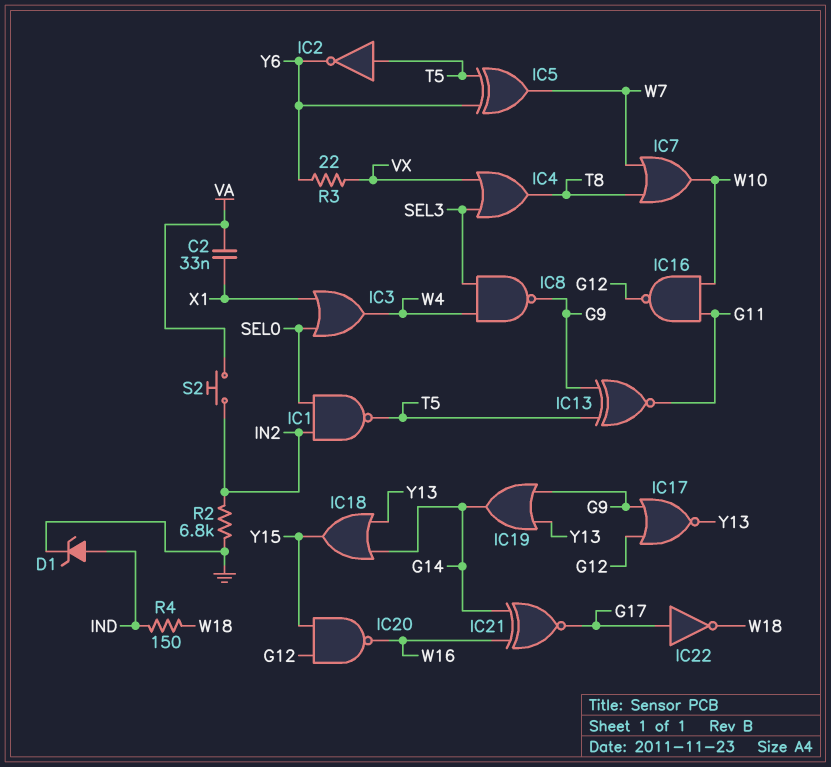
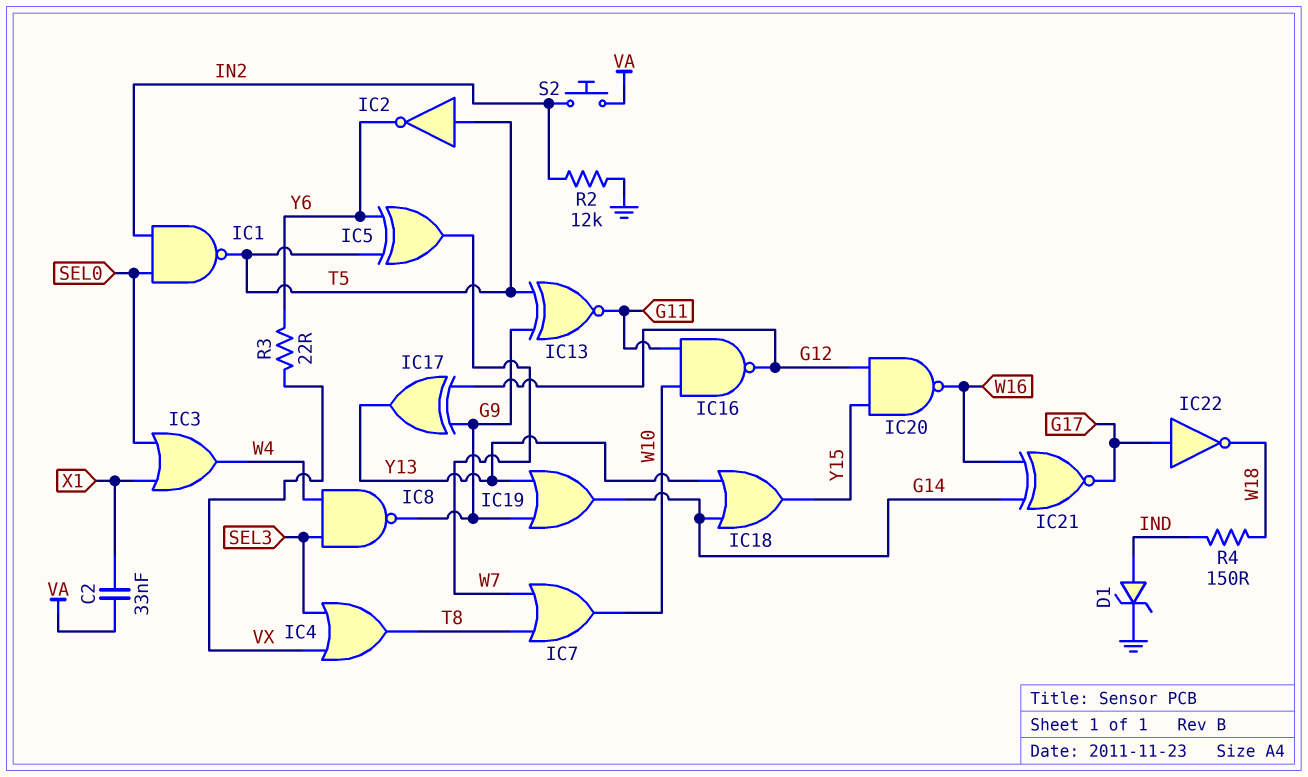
IC17: NOR (in G9, in G12, out Y13) -> XOR (in G9, in G12, out Y13)
R2: 6.8k (GND, IN2) -> 12k (GND, IN2)

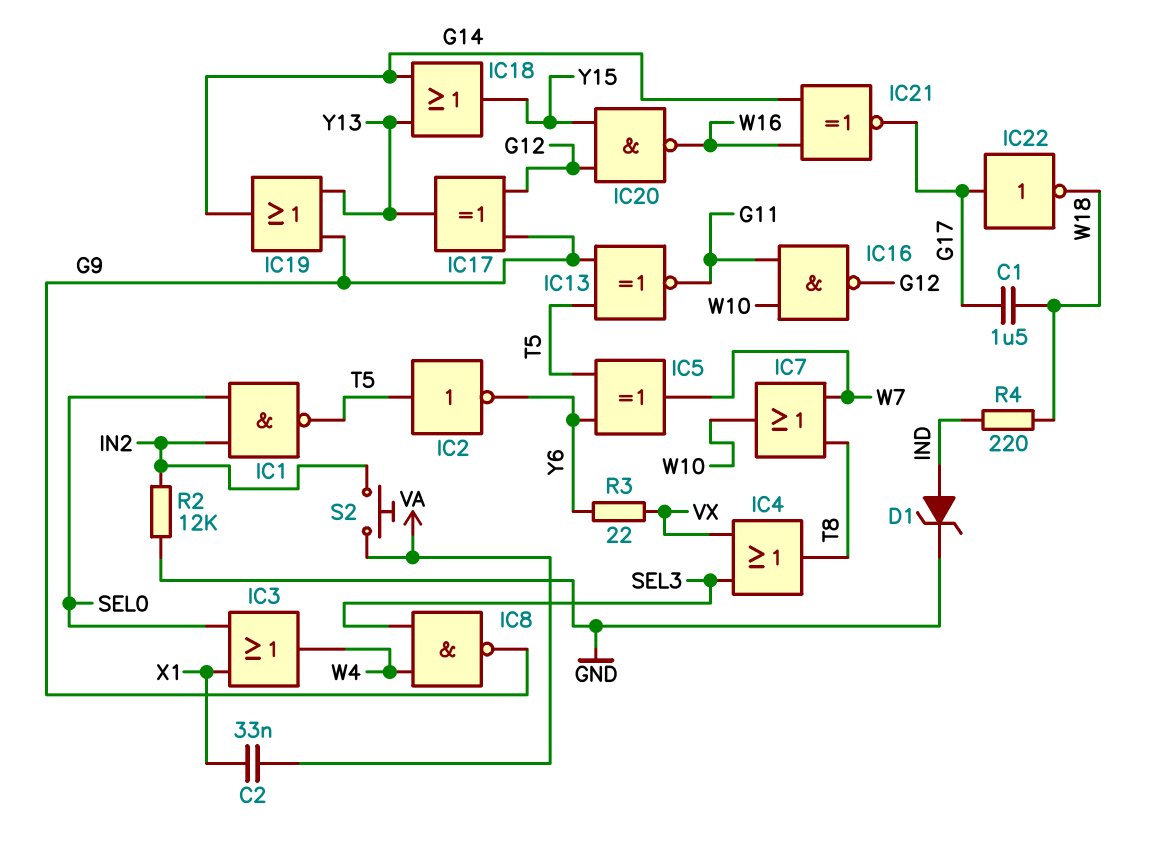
C1: none -> 1.5uF (G17, W18)
R4: 150 (IND, W18) -> 220 (IND, W18)

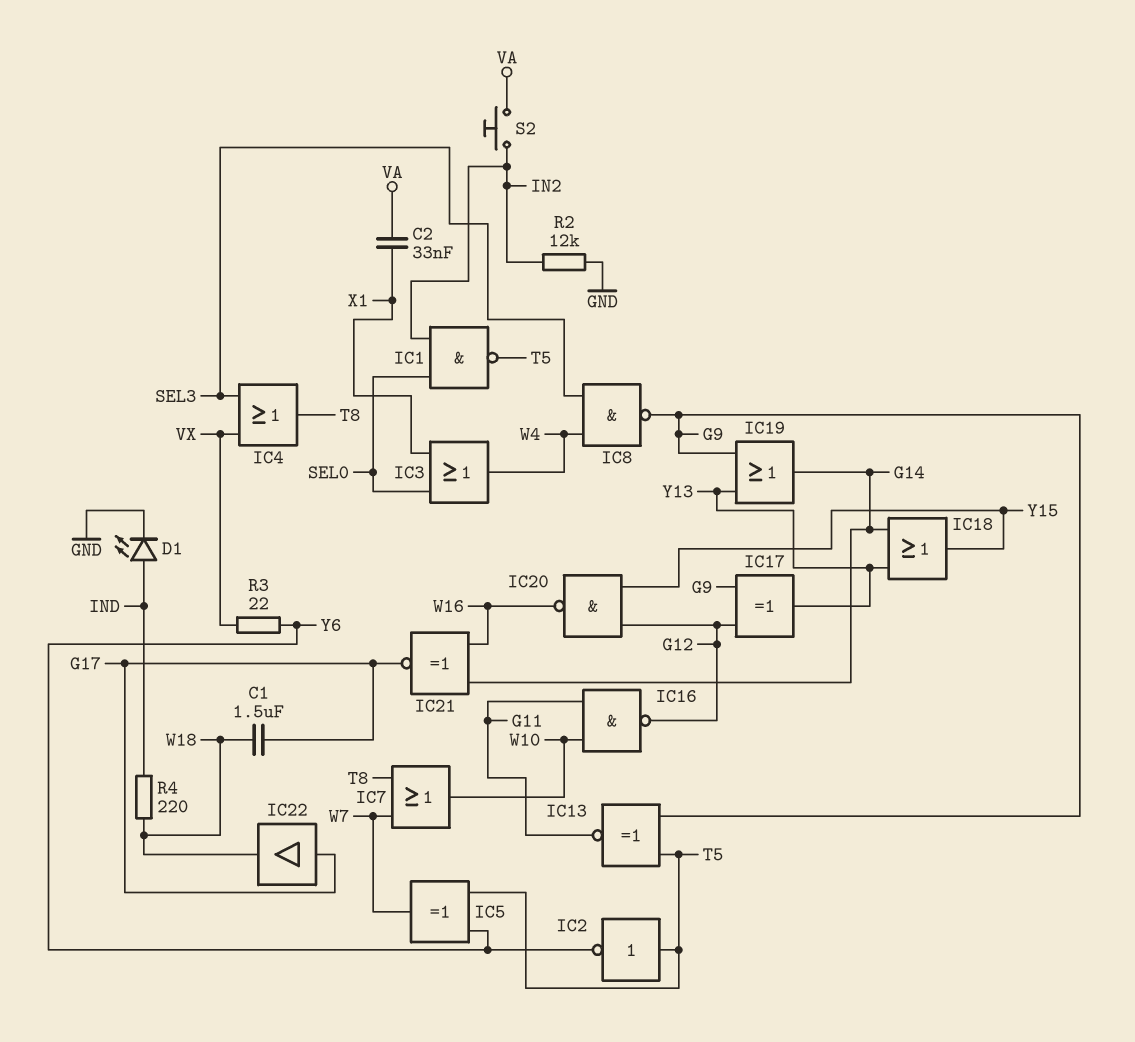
D1: zener (A IND, K GND) -> LED (A IND, K GND)
IC22: NOT (in G17, out W18) -> buffer (in G17, out W18)

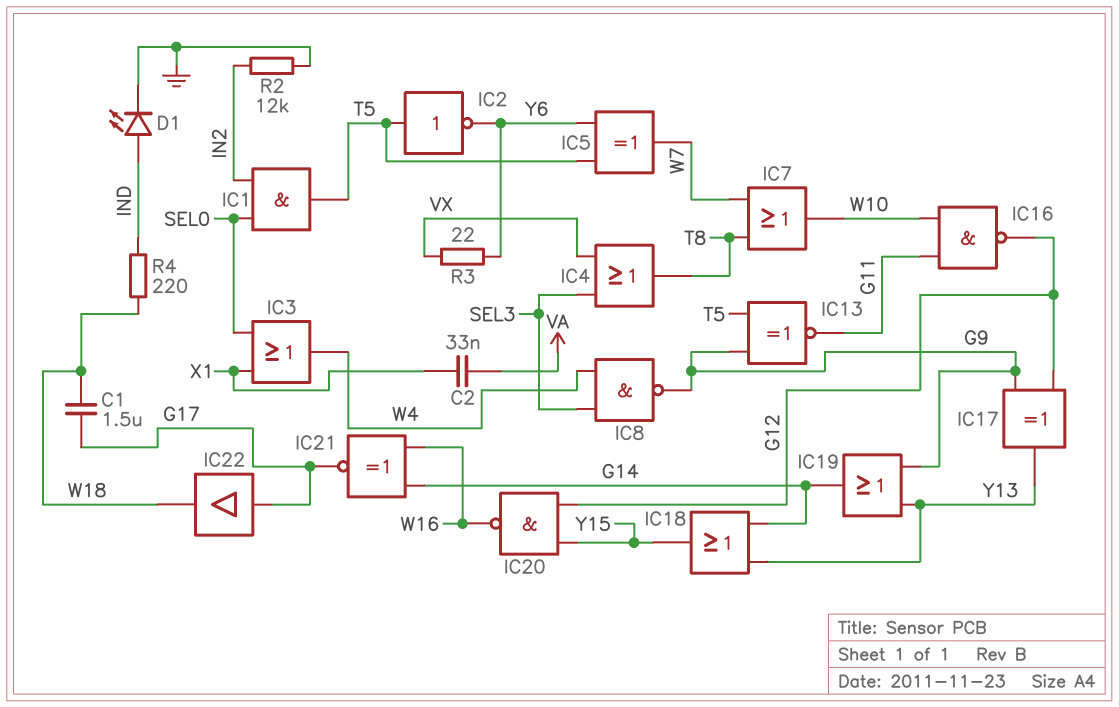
IC1: NAND (in IN2, in SEL0, out T5) -> AND (in IN2, in SEL0, out T5)
S2: button (IN2, VA) -> none

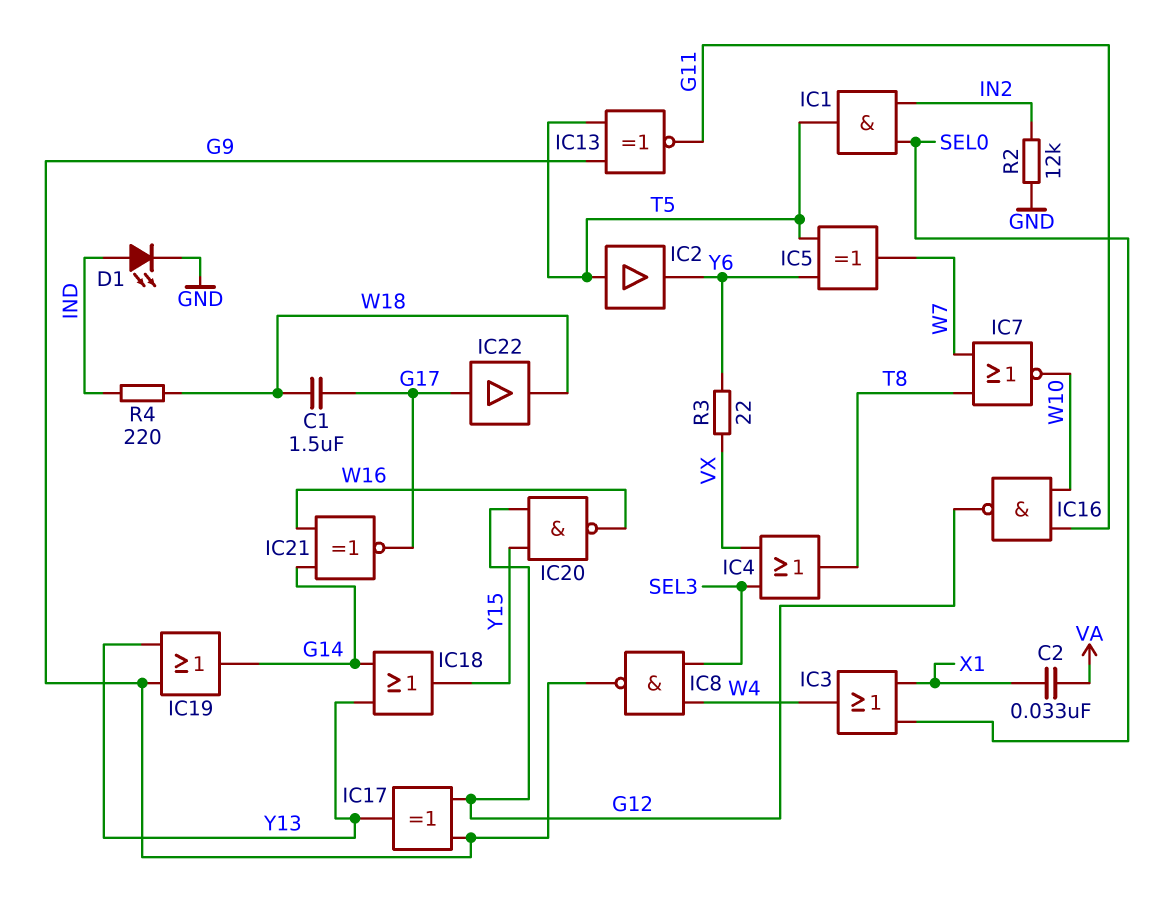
IC2: NOT (in T5, out Y6) -> buffer (in T5, out Y6)
IC7: OR (in T8, in W7, out W10) -> NOR (in T8, in W7, out W10)

